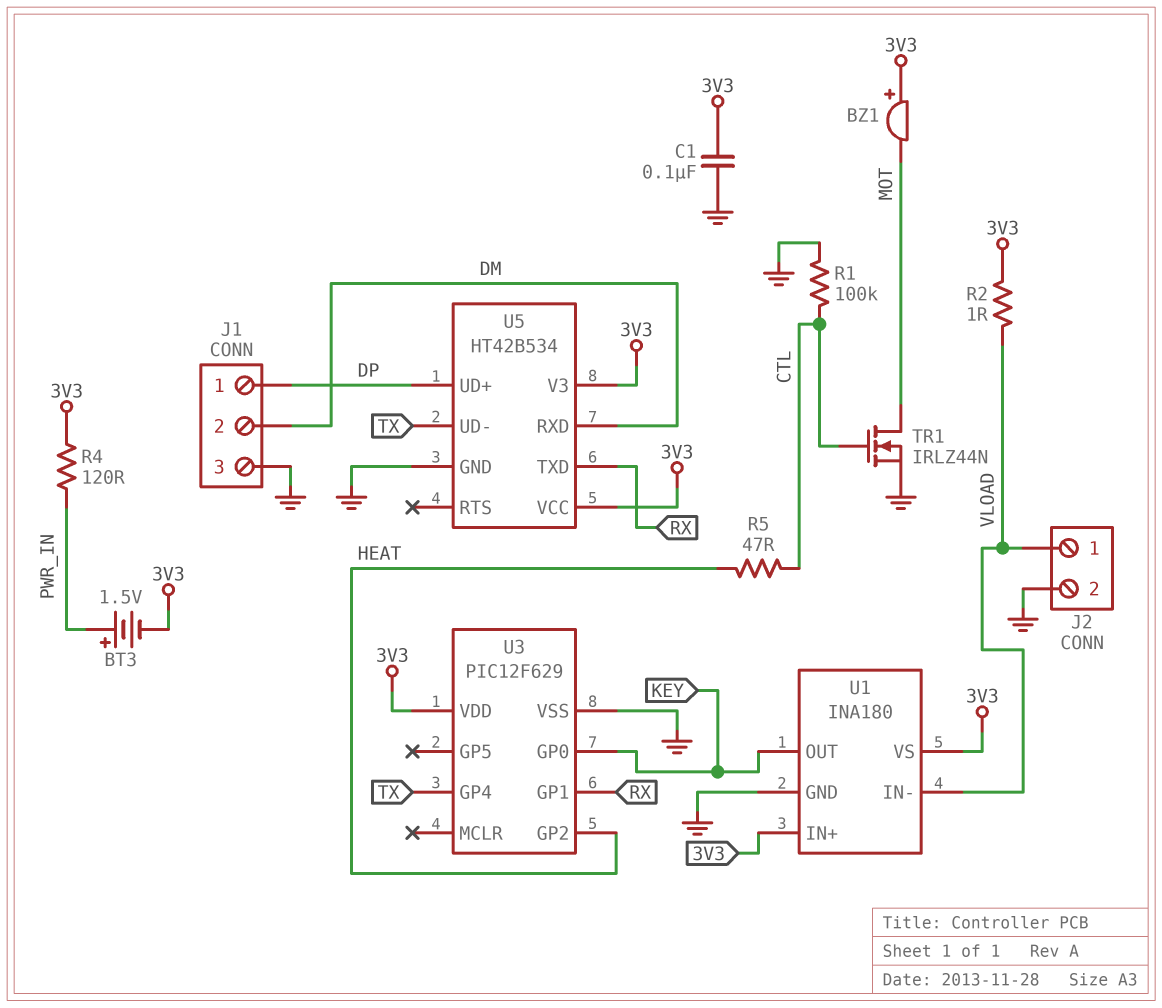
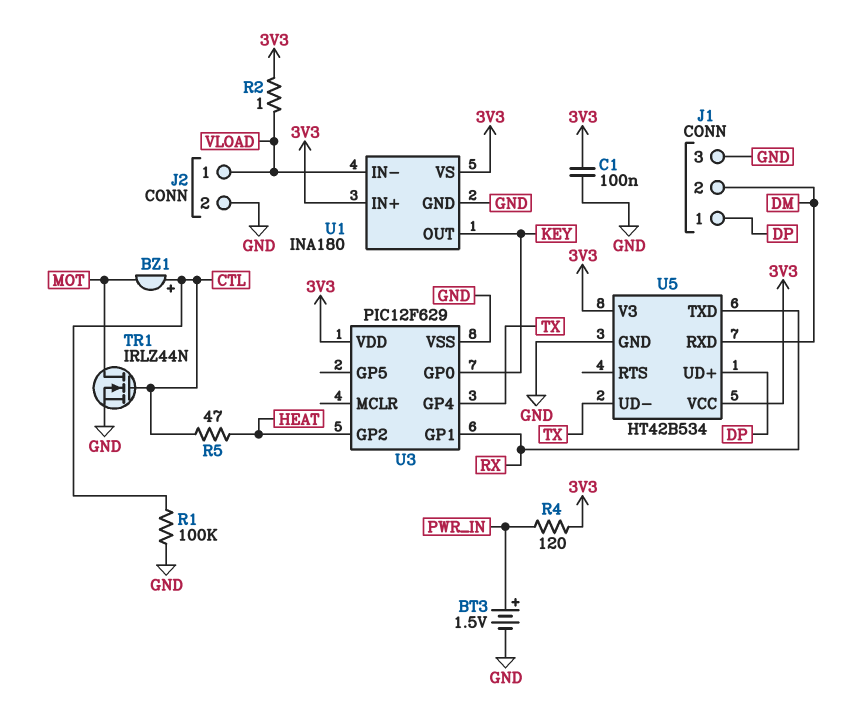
BT3: 1.5V (plus PWR_IN, minus 3V3) -> 1.5V (plus PWR_IN, minus GND)
BZ1: buzzer (plus 3V3, minus MOT) -> buzzer (plus CTL, minus MOT)

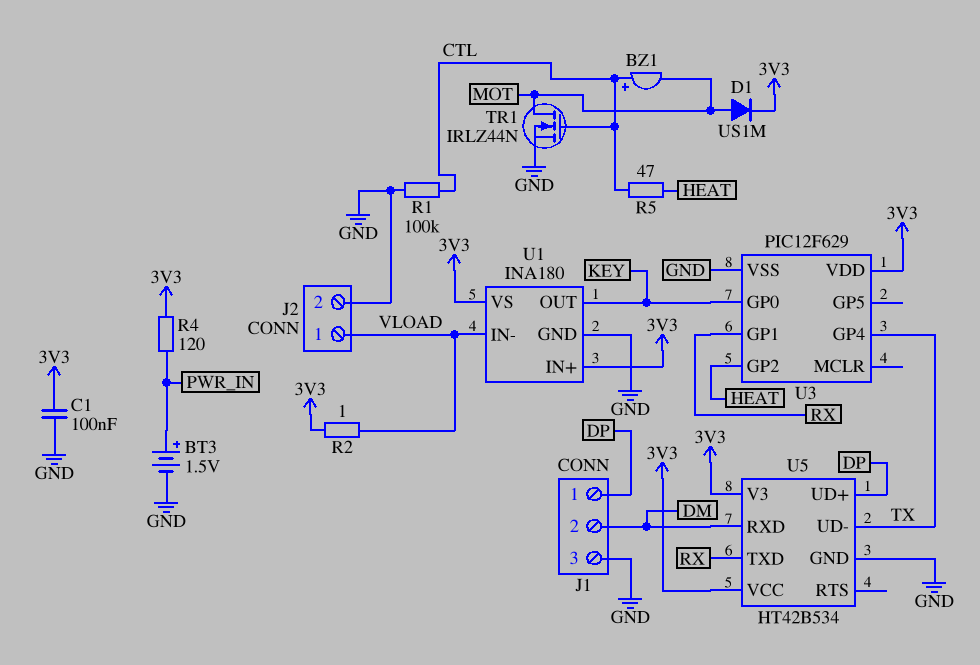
D1: none -> diode US1M (A MOT, K 3V3)

